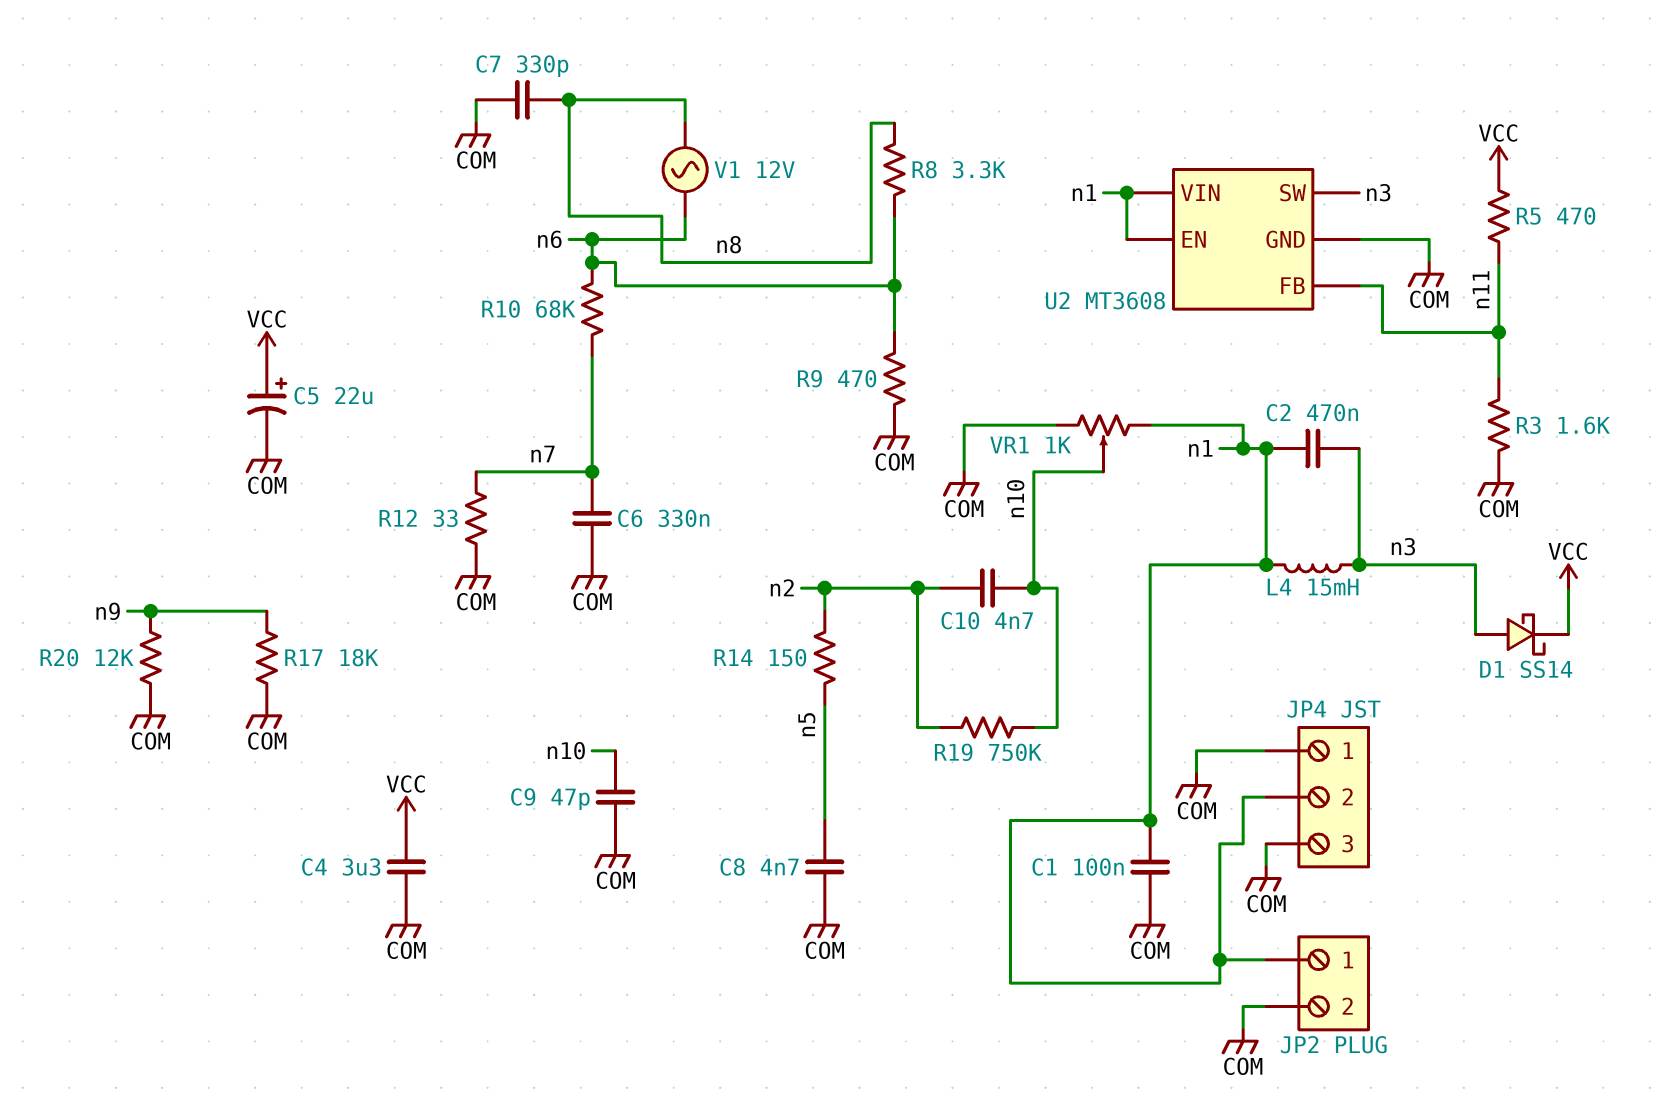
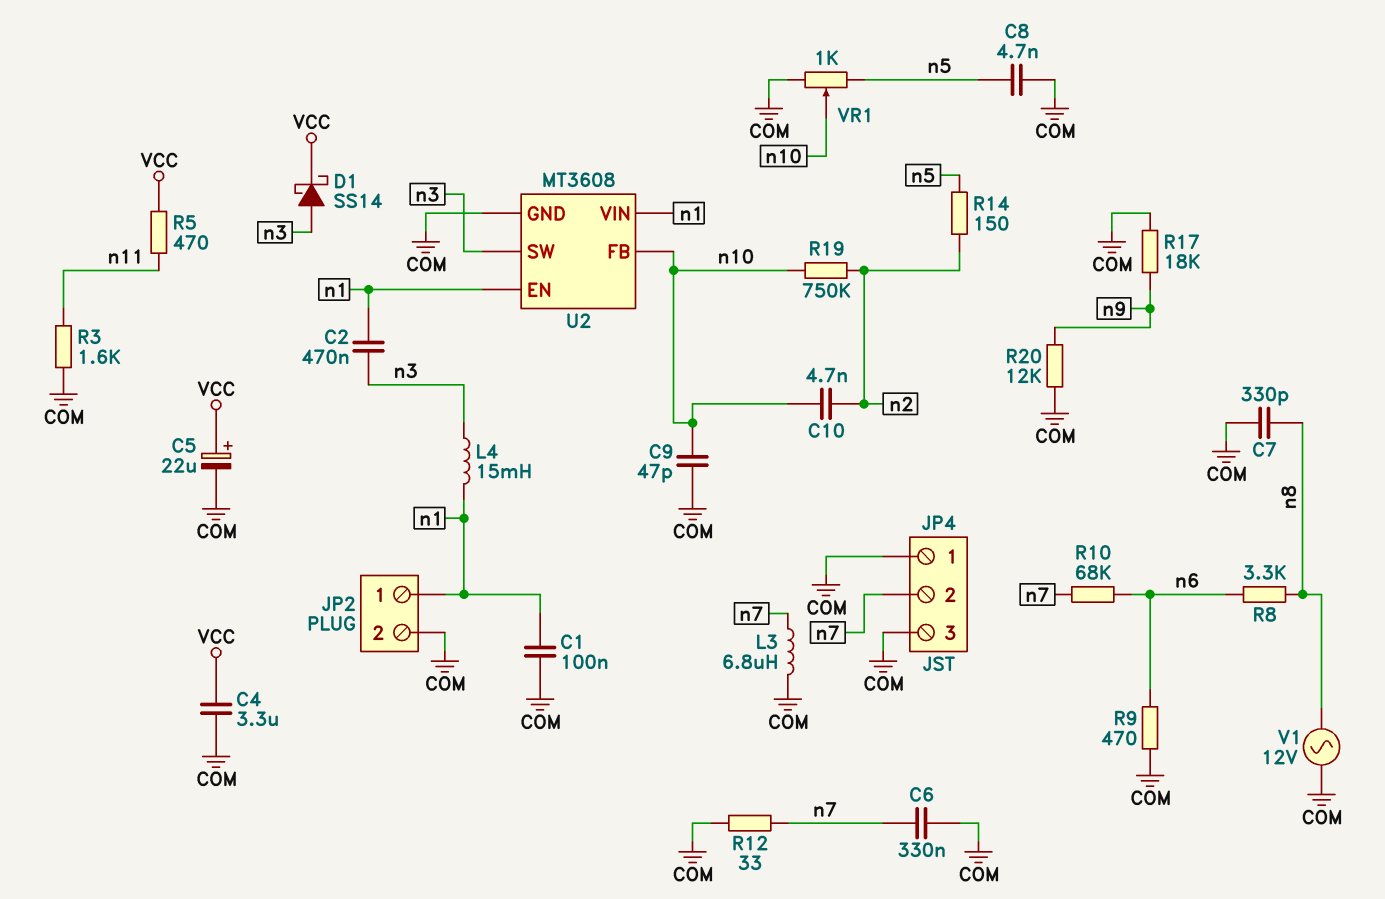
JP4 pin 2: n1 -> n7
L3: none -> 6.8uH (COM, n7)
U2 pin FB: n11 -> n10
V1: AC 12V (n6, n8) -> AC 12V (COM, n8)
VR1: 1k (COM, n1, wiper n10) -> 1k (COM, n5, wiper n10)

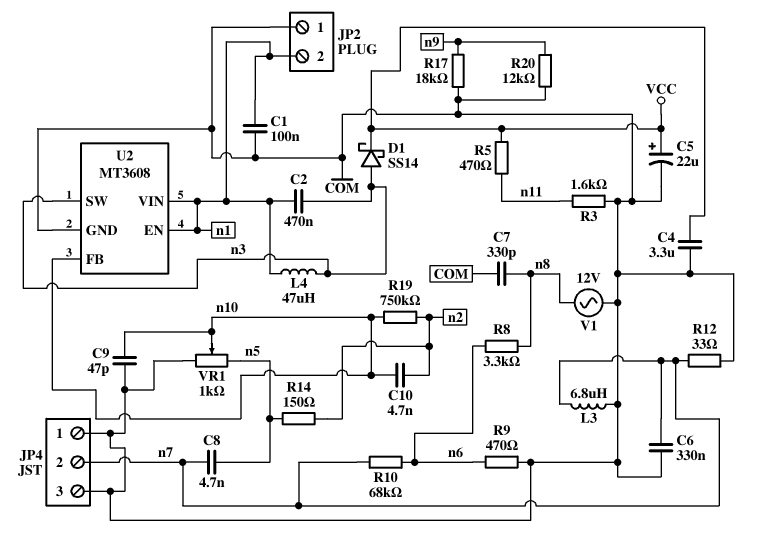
C8: 4.7nF (COM, n5) -> 4.7nF (n5, n7)
JP2 pin 1: n1 -> COM
JP2 pin 2: COM -> n1
L4: 15mH (n1, n3) -> 47uH (n1, n3)

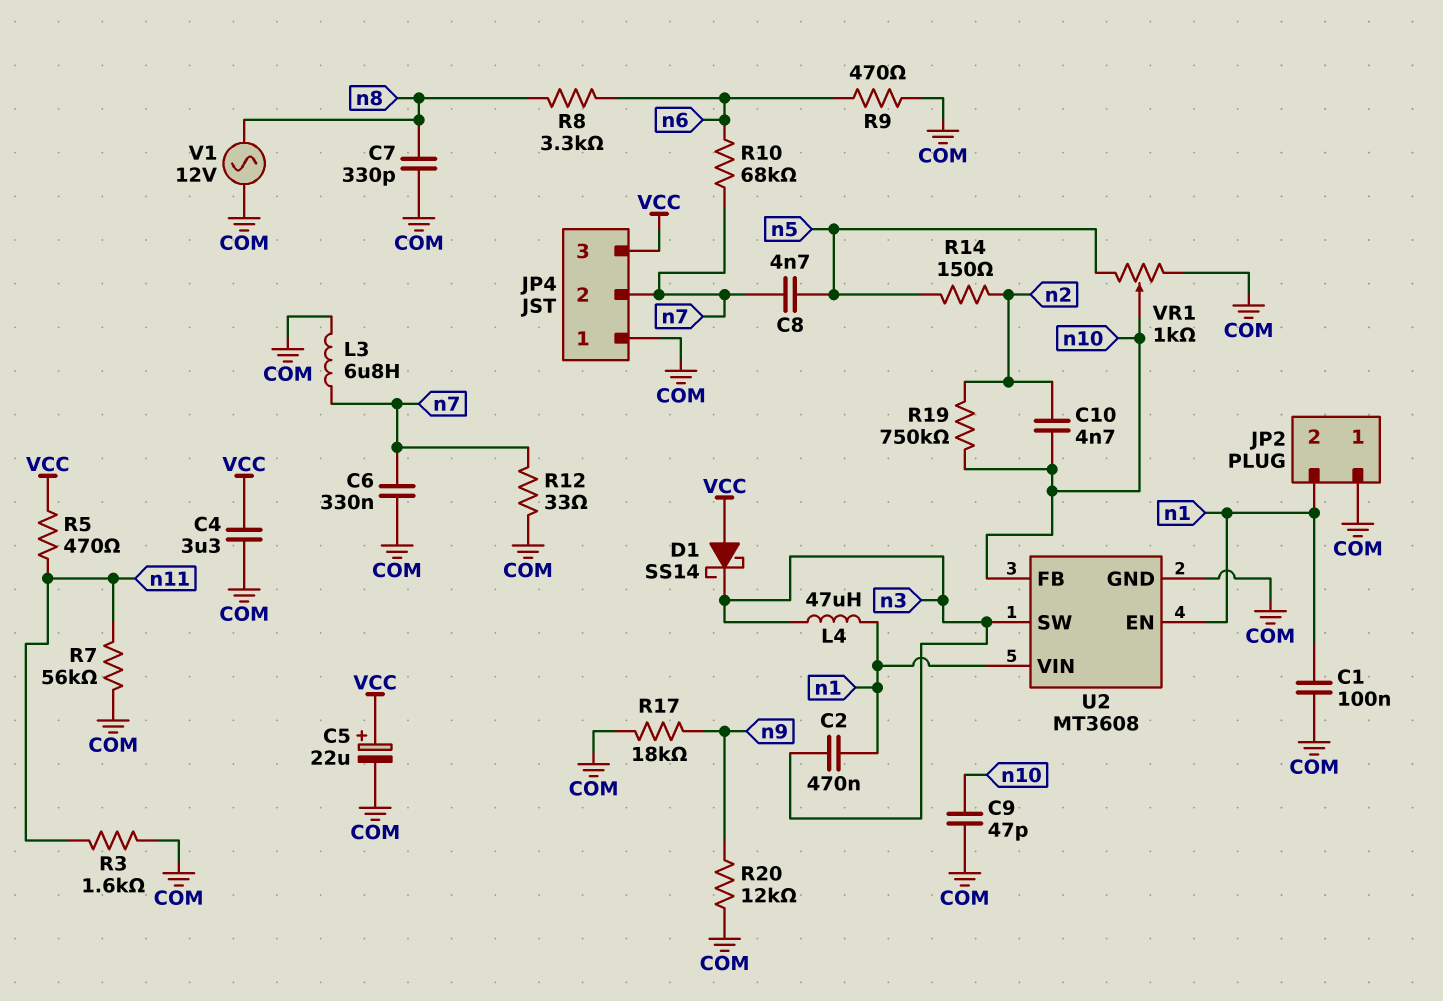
D1: schottky SS14 (A n3, K VCC) -> schottky SS14 (A VCC, K n3)
JP4 pin 3: COM -> VCC
R7: none -> 56k (COM, n11)

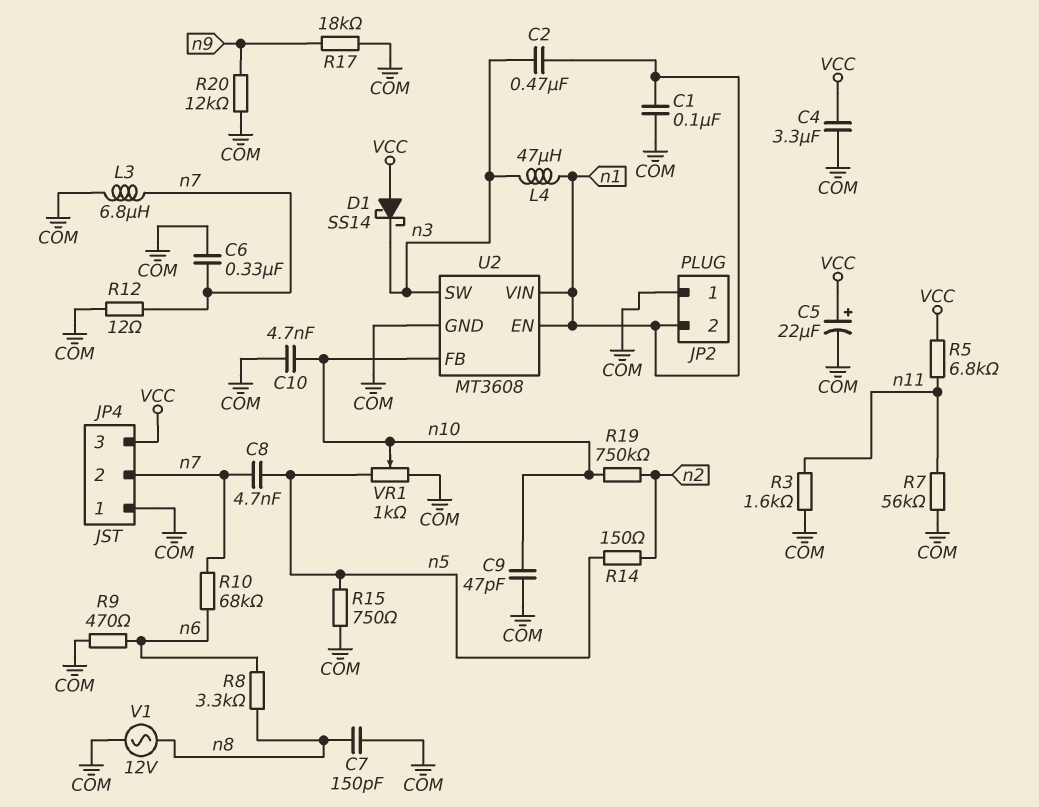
C7: 330pF (COM, n8) -> 150pF (COM, n8)
C10: 4.7nF (n2, n10) -> 4.7nF (COM, n10)
R5: 470 (VCC, n11) -> 6.8k (VCC, n11)
R12: 33 (COM, n7) -> 12 (COM, n7)
R15: none -> 750 (COM, n5)

